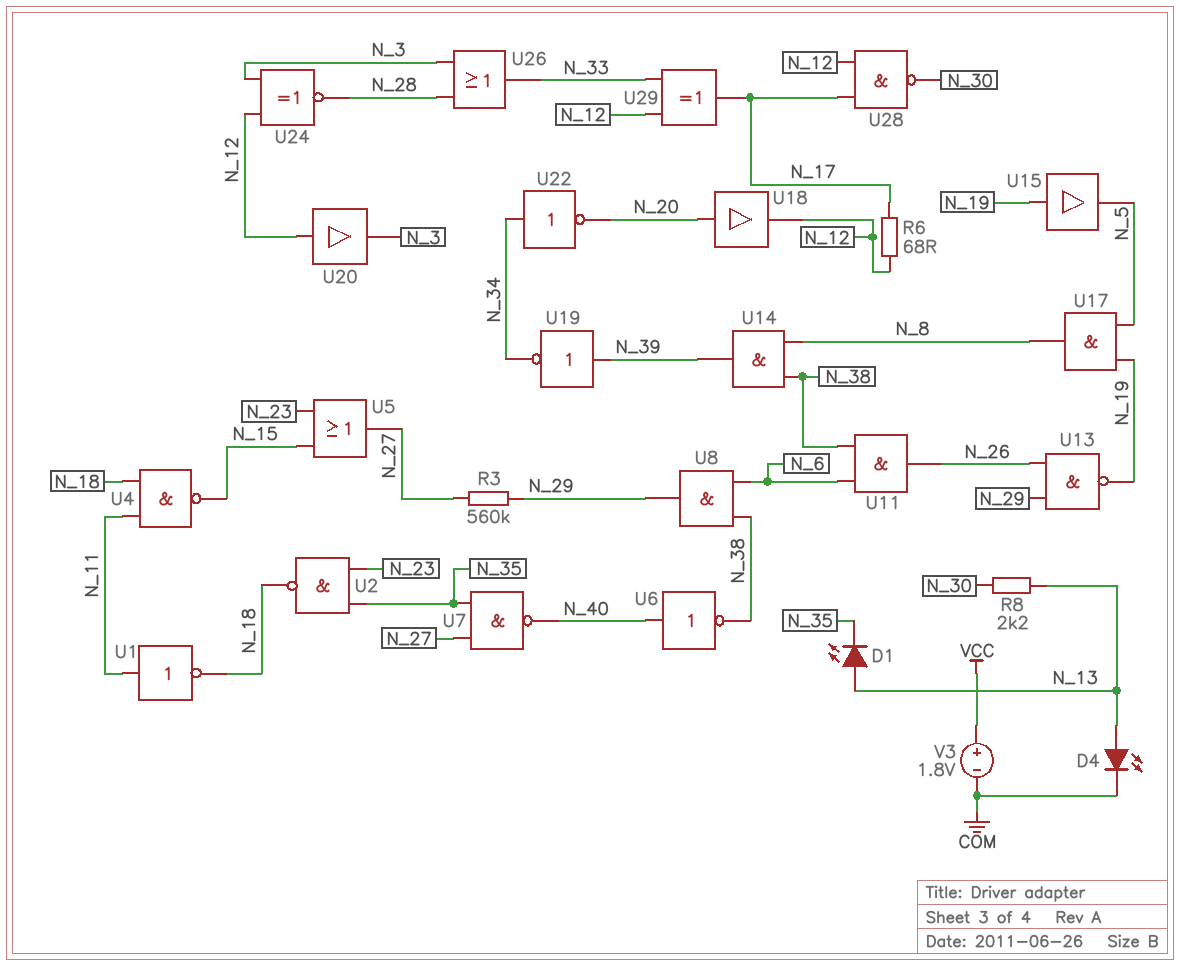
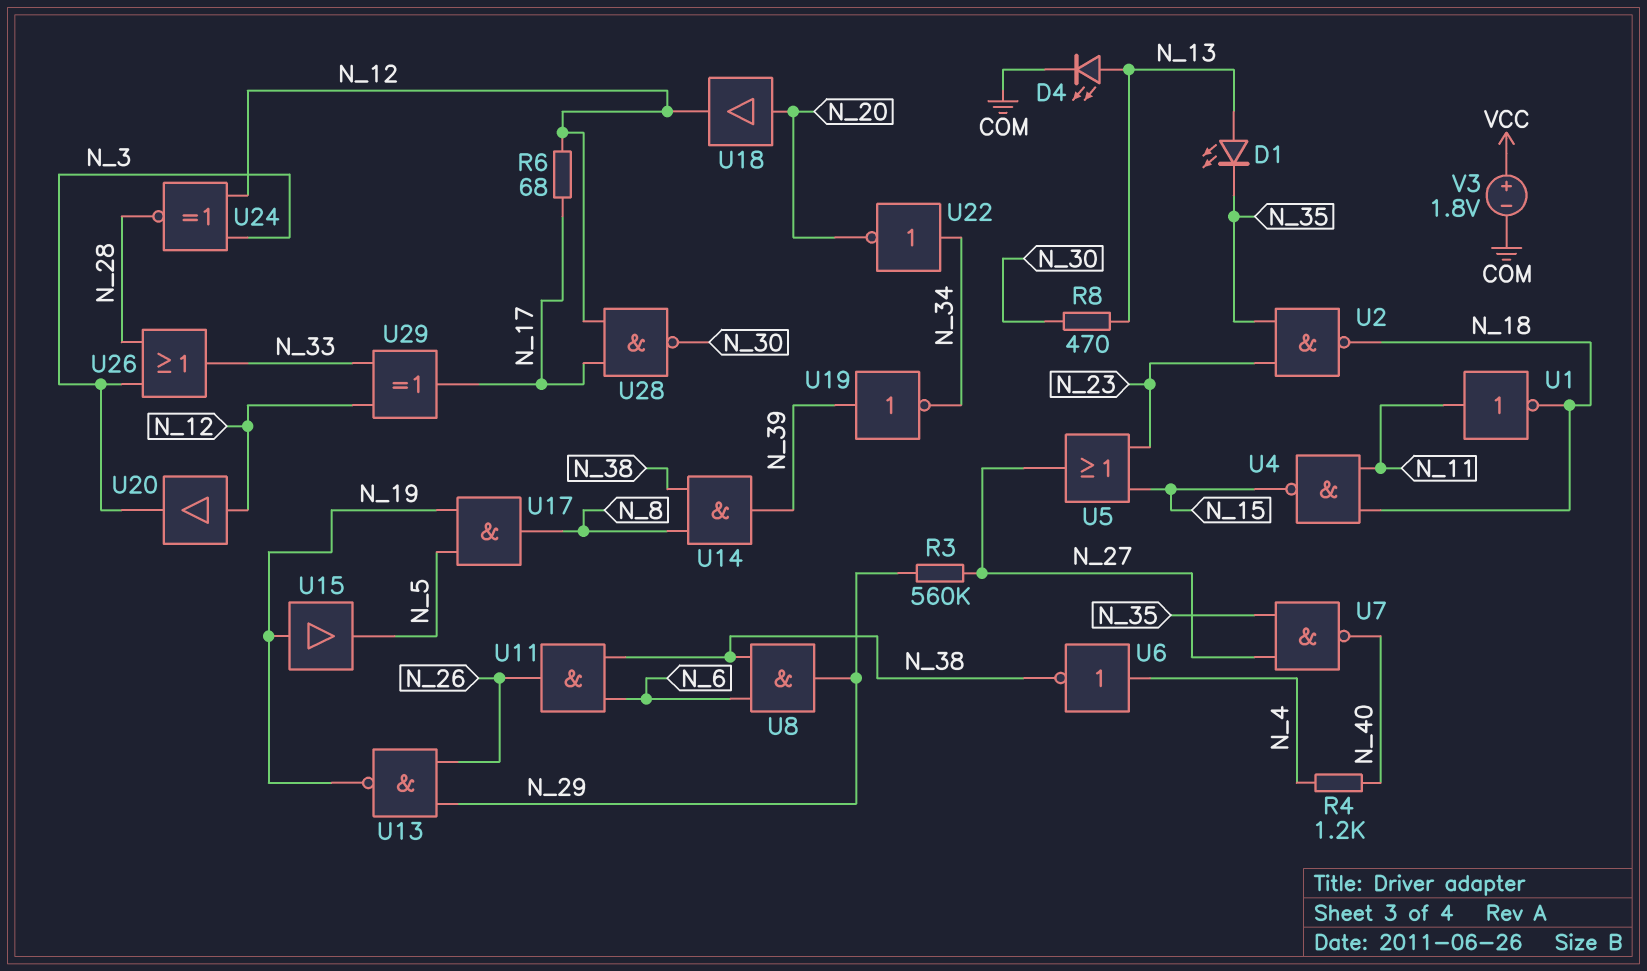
R4: none -> 1.2k (N_4, N_40)
R8: 2.2k (N_13, N_30) -> 470 (N_13, N_30)
U6: NOT (in N_40, out N_38) -> NOT (in N_4, out N_38)

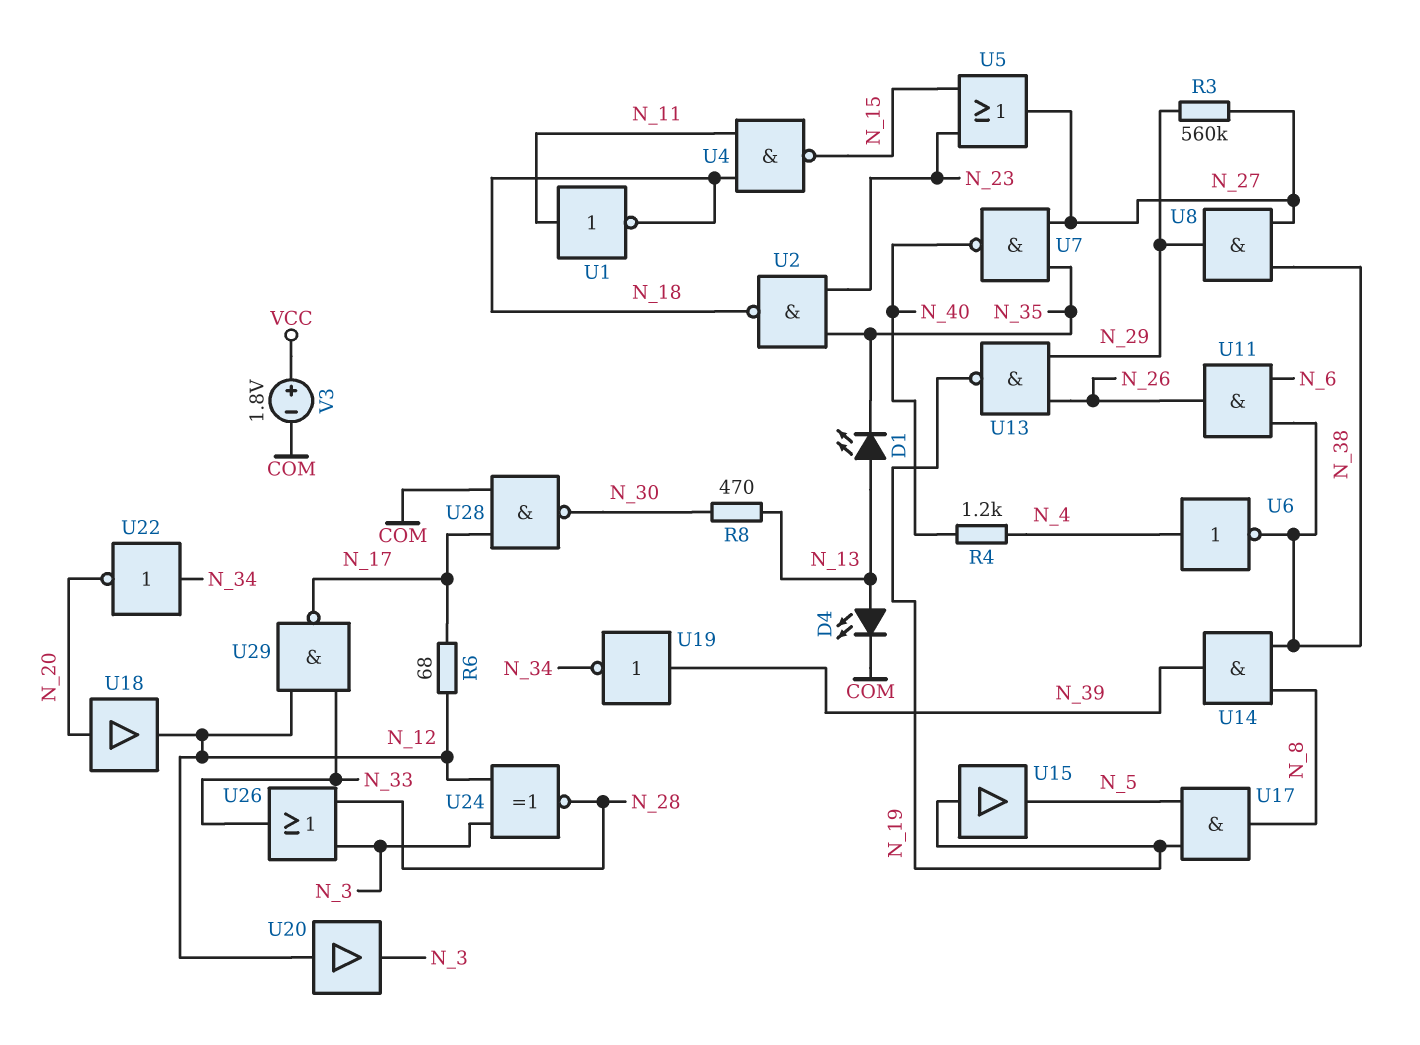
U8: AND (in N_6, in N_38, out N_29) -> AND (in N_27, in N_38, out N_29)
U28: NAND (in N_12, in N_17, out N_30) -> NAND (in COM, in N_17, out N_30)
U29: XOR (in N_12, in N_33, out N_17) -> NAND (in N_12, in N_33, out N_17)

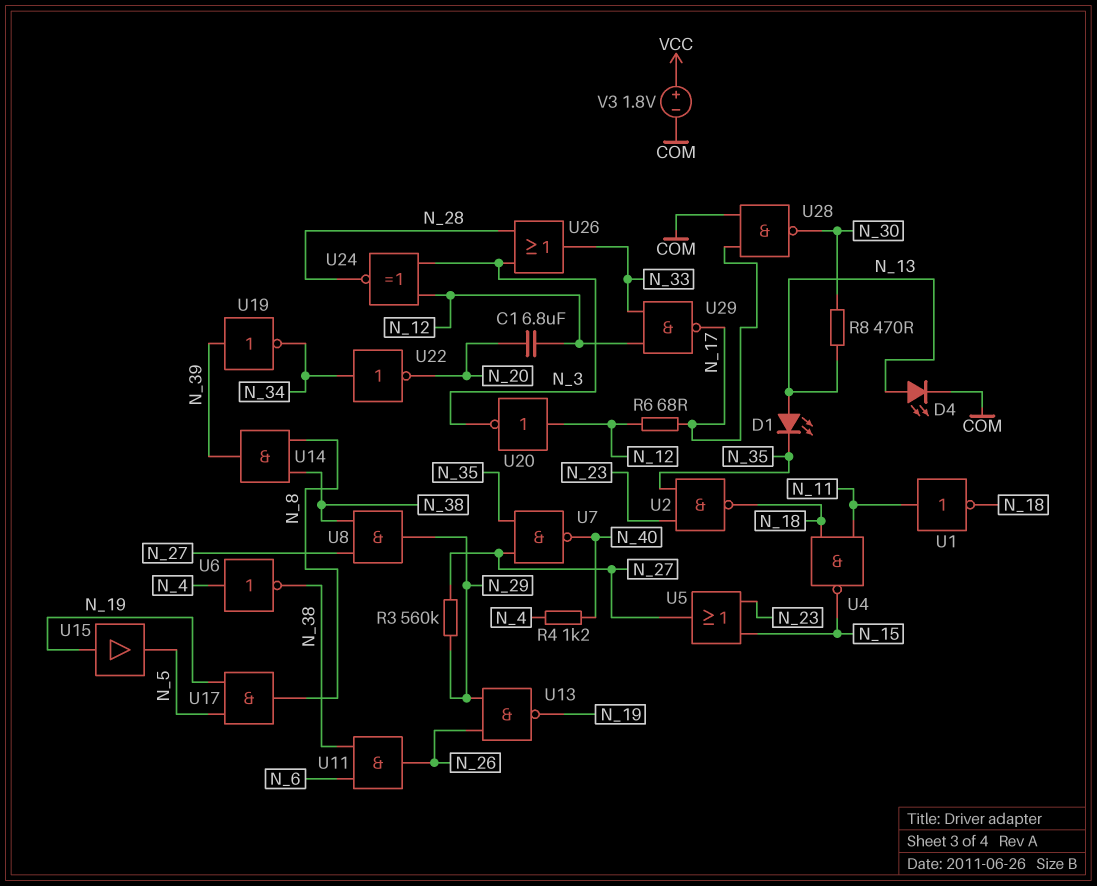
C1: none -> 6.8uF (N_12, N_20)
U18: buffer (in N_20, out N_12) -> none
U20: buffer (in N_12, out N_3) -> NOT (in N_12, out N_3)

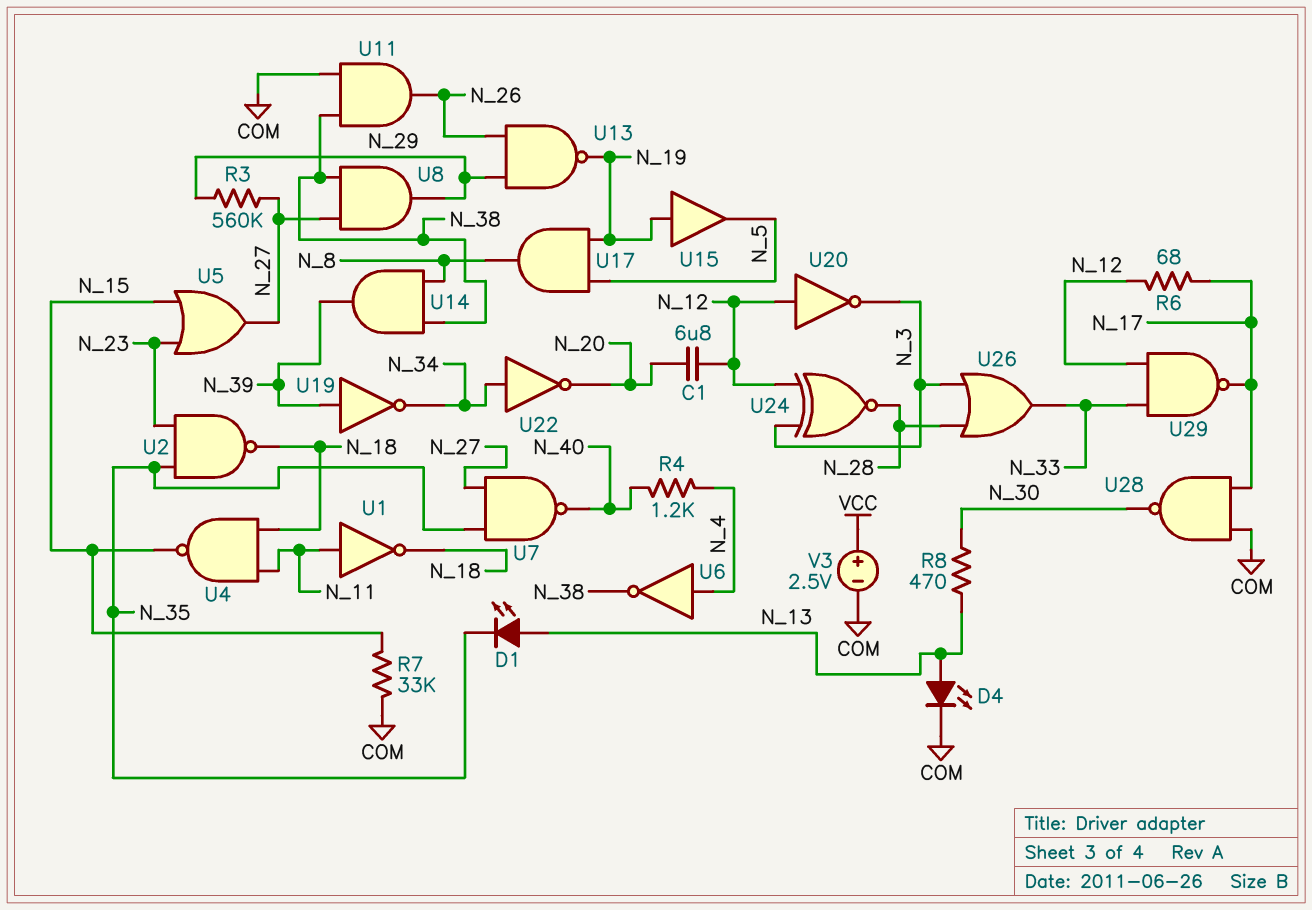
R7: none -> 33k (COM, N_15)
U11: AND (in N_6, in N_38, out N_26) -> AND (in COM, in N_38, out N_26)
V3: 1.8V (plus VCC, minus COM) -> 2.5V (plus VCC, minus COM)

